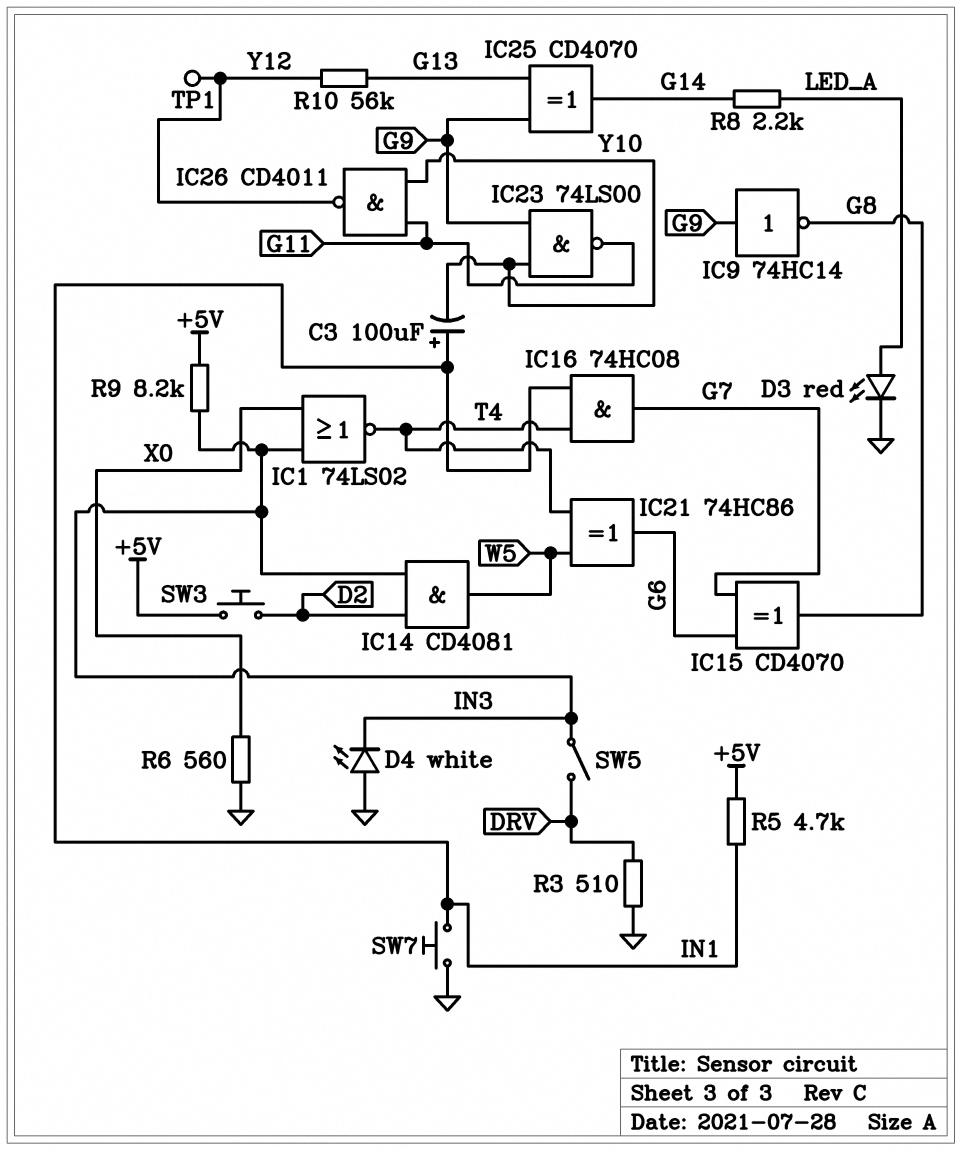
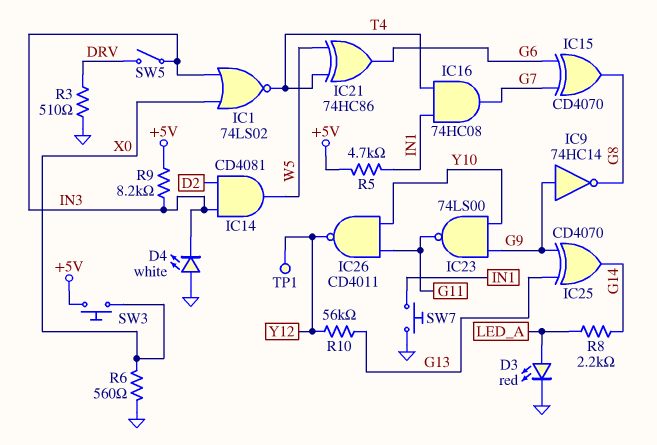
C3: 100uF (plus IN1, minus Y10) -> none
SW3: button (+5V, D2) -> button (+5V, X0)

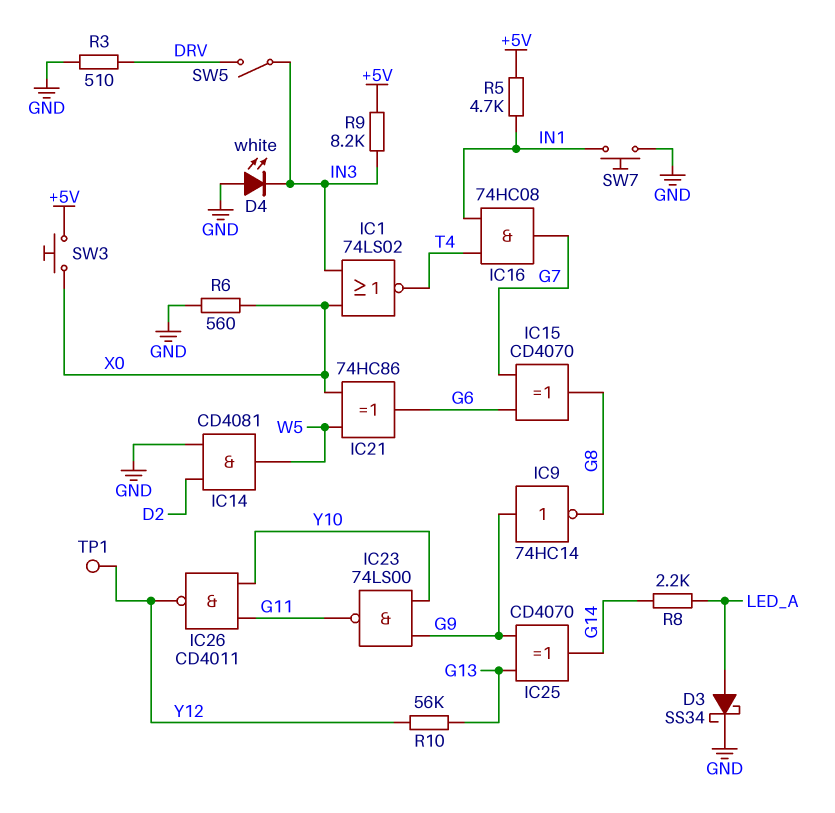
D3: LED red (A LED_A, K GND) -> schottky SS34 (A LED_A, K GND)
IC14: AND CD4081 (in D2, in IN3, out W5) -> AND CD4081 (in D2, in GND, out W5)
IC21: XOR 74HC86 (in T4, in W5, out G6) -> XOR 74HC86 (in W5, in X0, out G6)

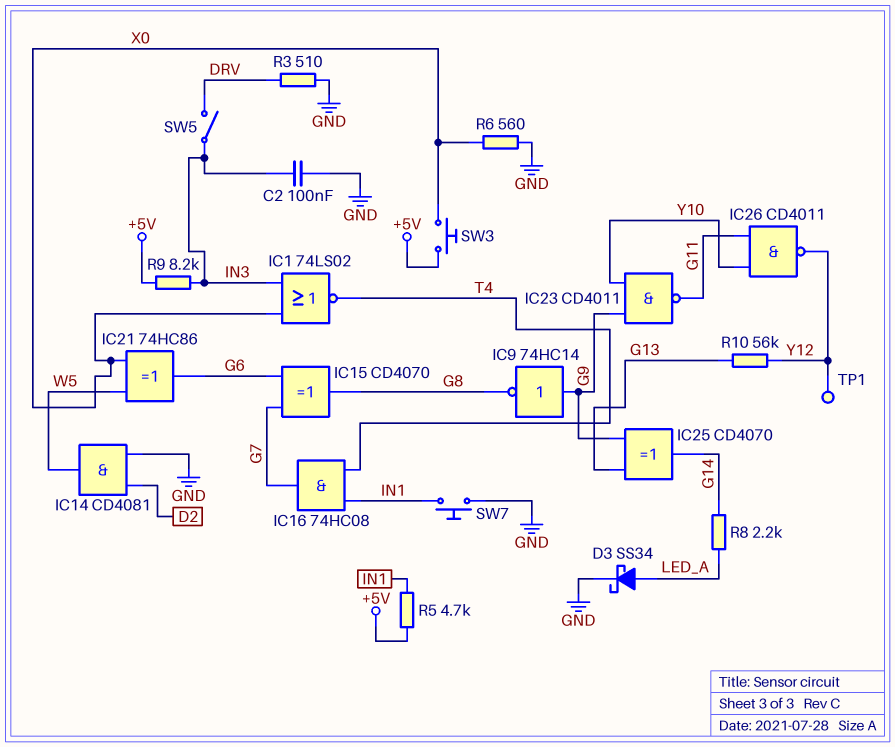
C2: none -> 100nF (GND, IN3)
D4: LED white (A GND, K IN3) -> none
IC23: NAND 74LS00 (in G9, in Y10, out G11) -> NAND CD4011 (in G9, in Y10, out G11)

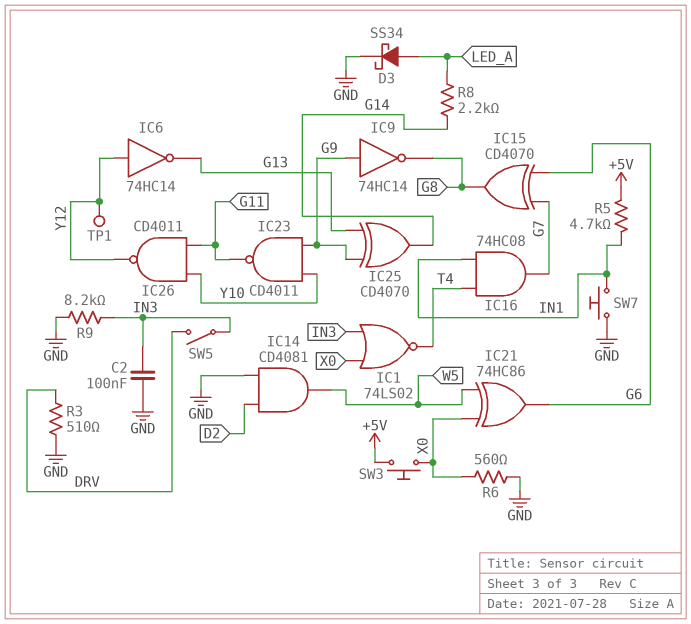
IC6: none -> NOT 74HC14 (in Y12, out G13)
R9: 8.2k (+5V, IN3) -> 8.2k (GND, IN3)
R10: 56k (G13, Y12) -> none

